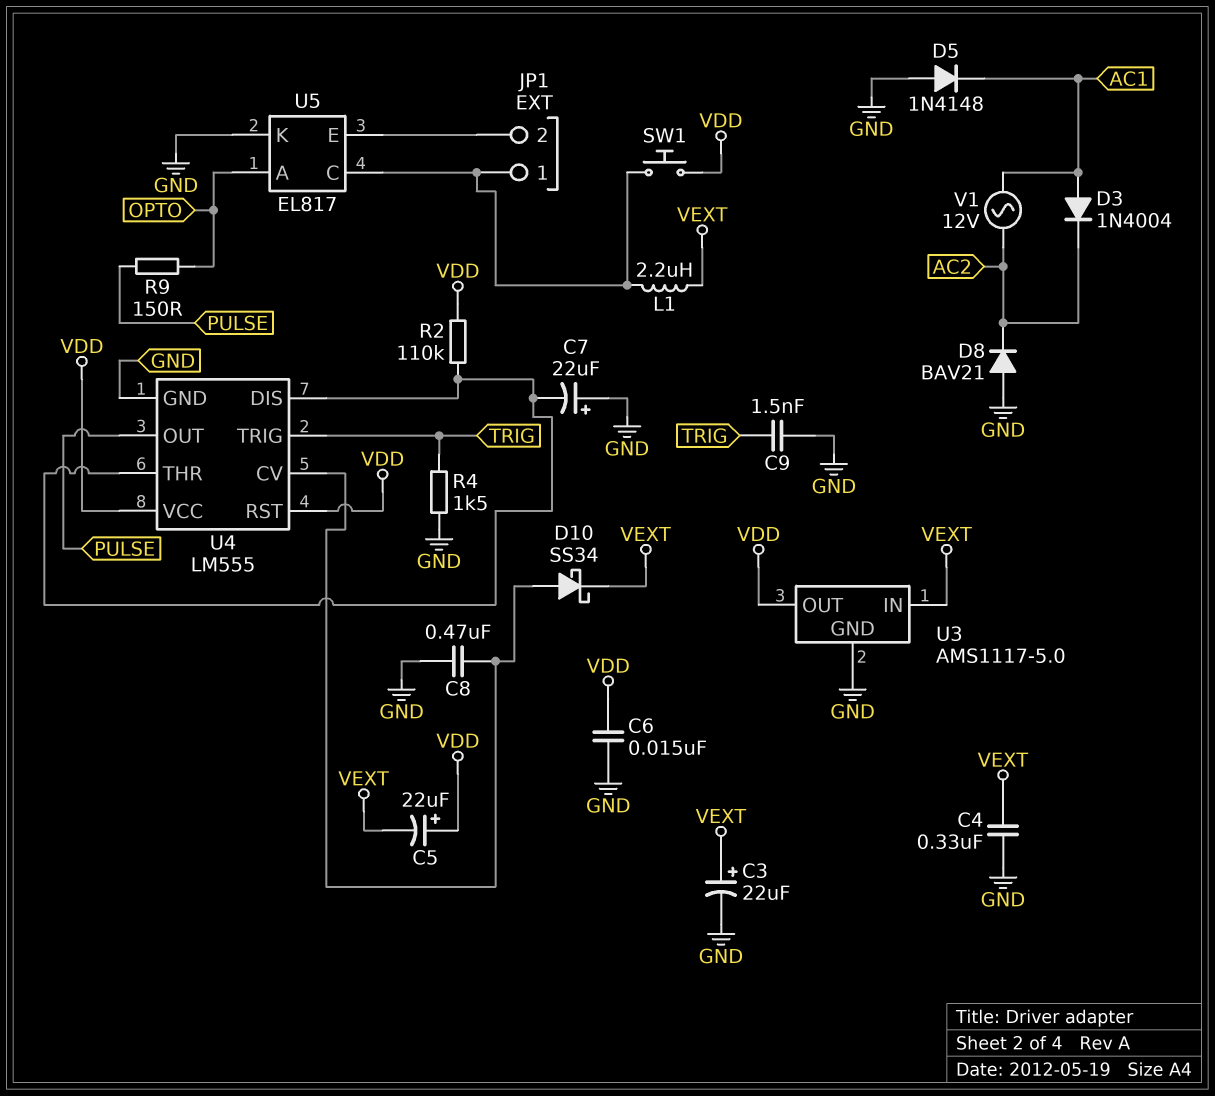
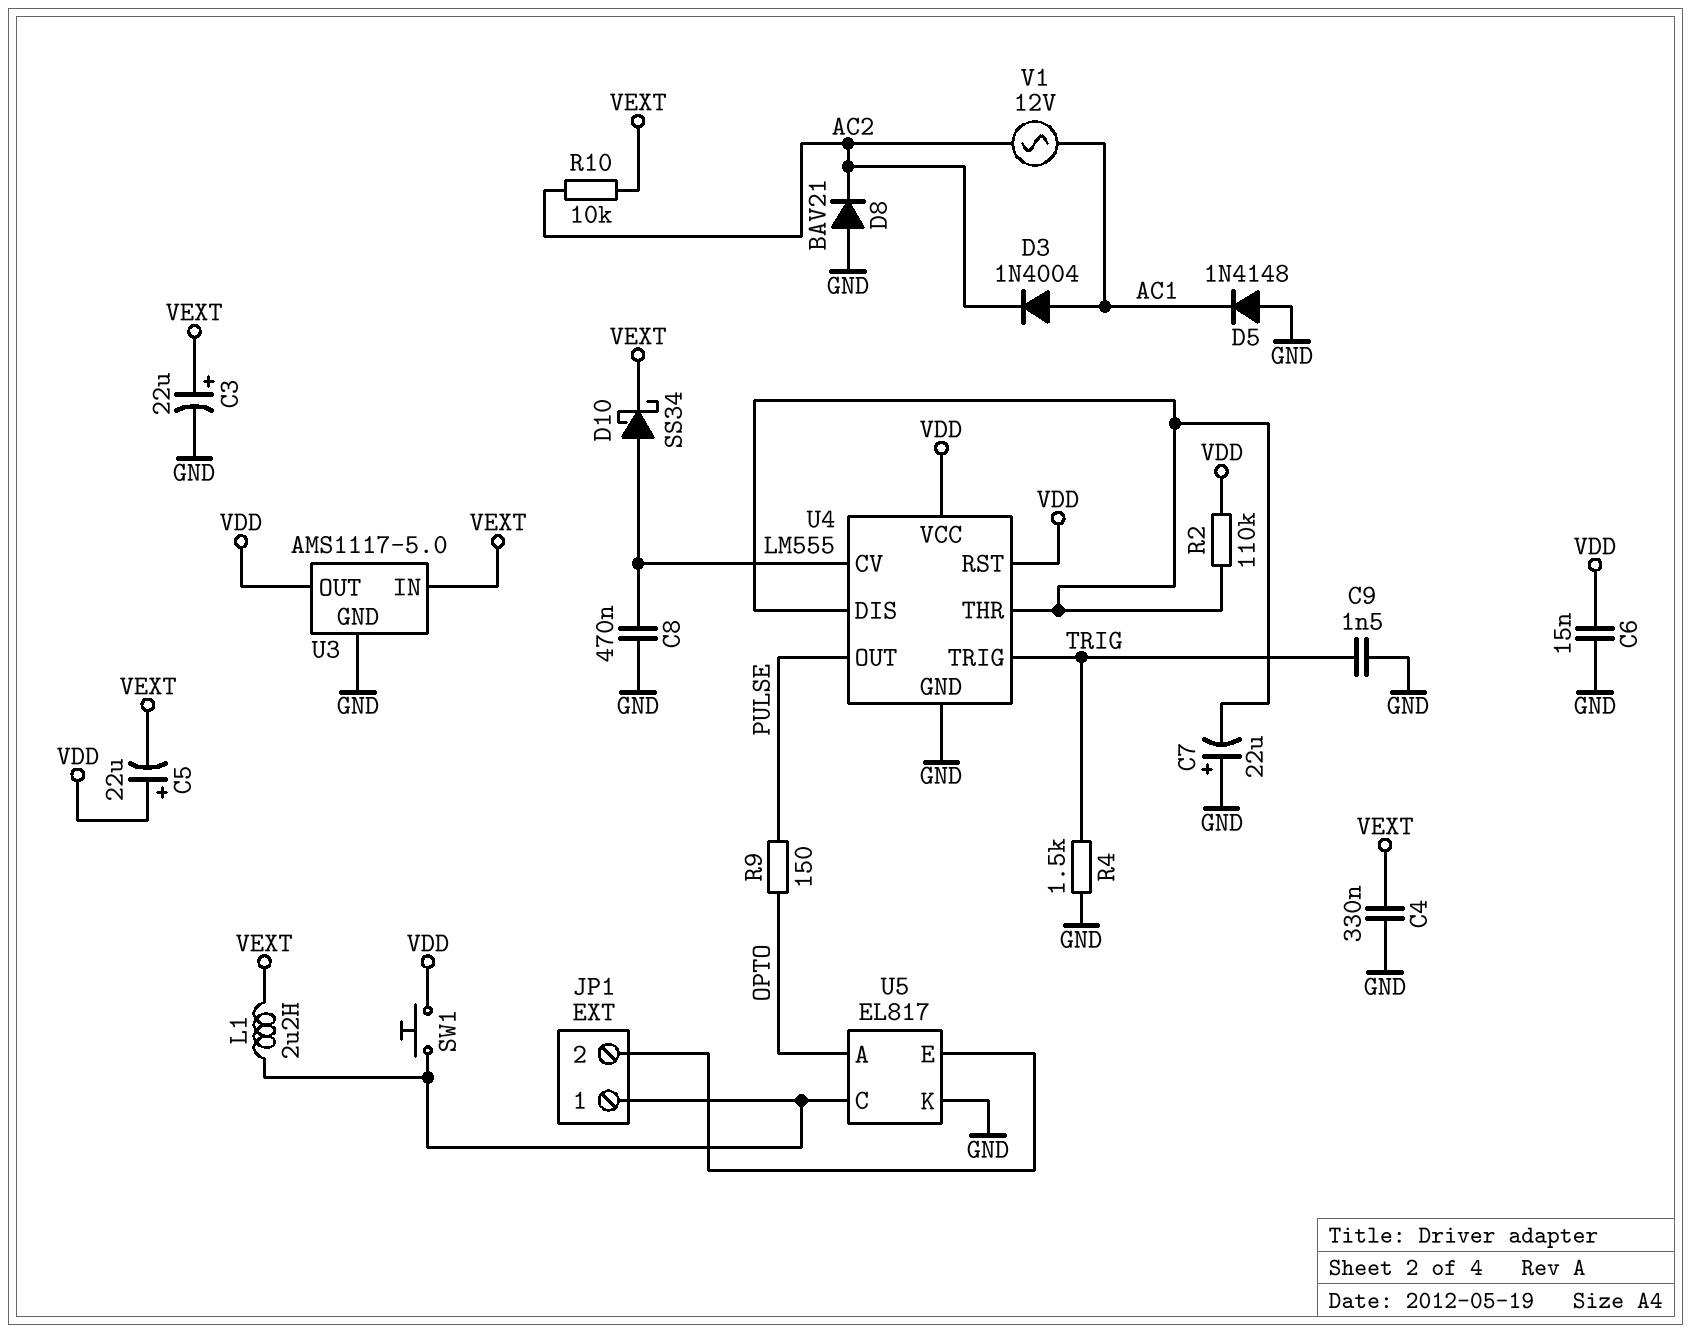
R10: none -> 10k (AC2, VEXT)

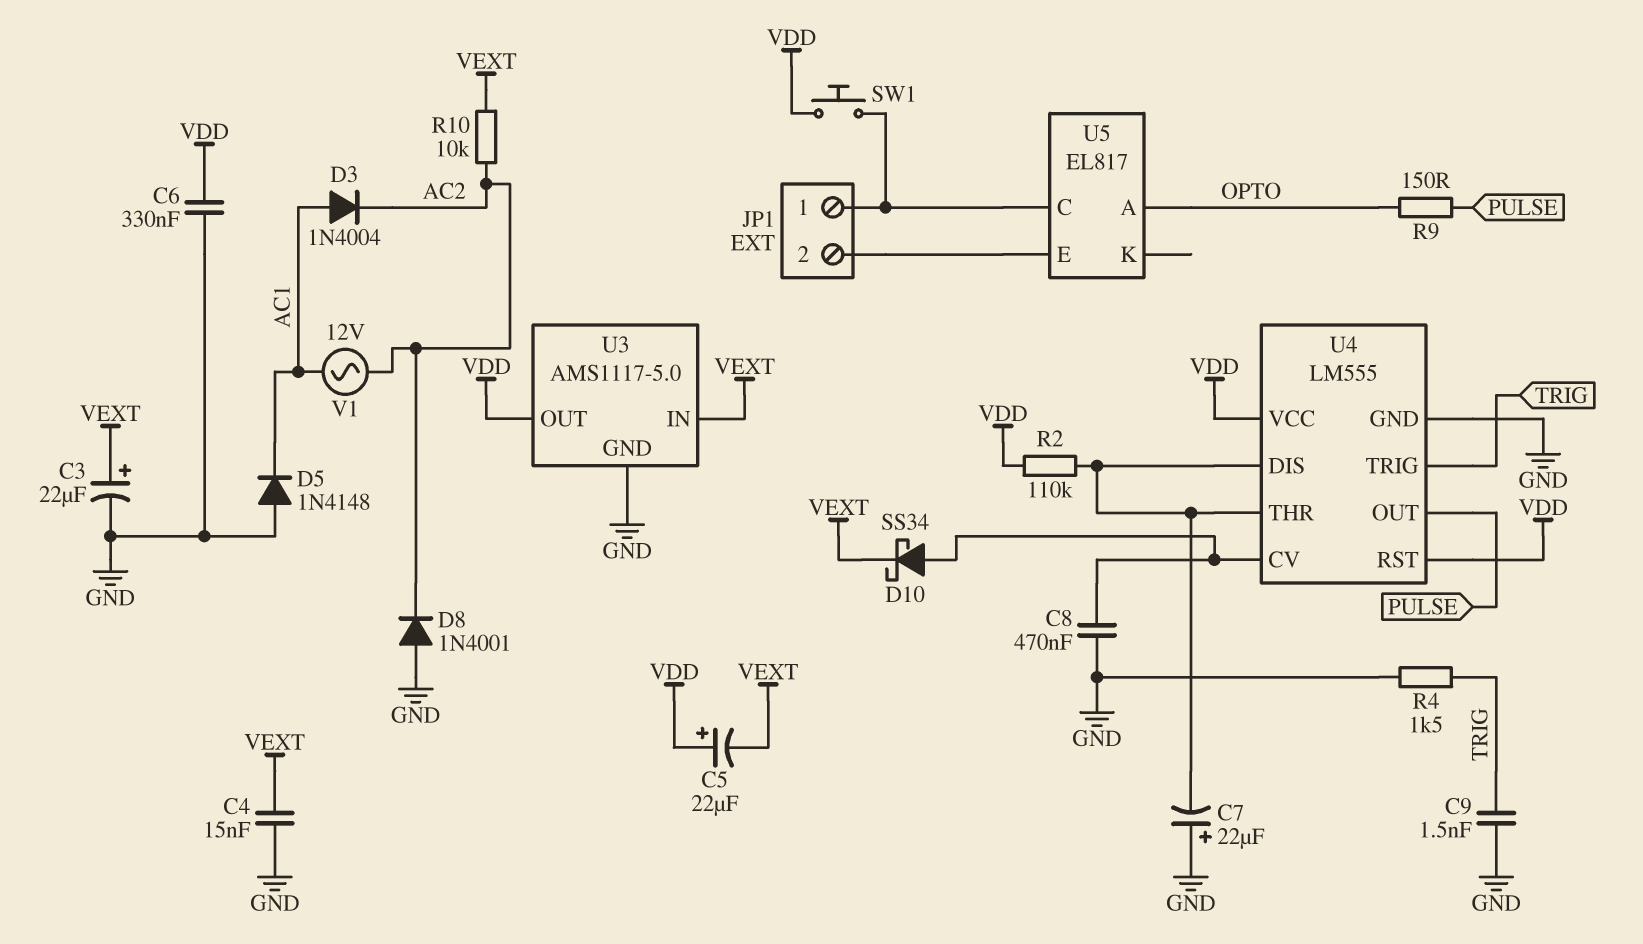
C4: 330nF (GND, VEXT) -> 15nF (GND, VEXT)
C6: 15nF (GND, VDD) -> 330nF (GND, VDD)
D8: diode BAV21 (A GND, K AC2) -> diode 1N4001 (A GND, K AC2)
L1: 2.2uH (JP1/1, VEXT) -> none
U5 pin K: GND -> none

